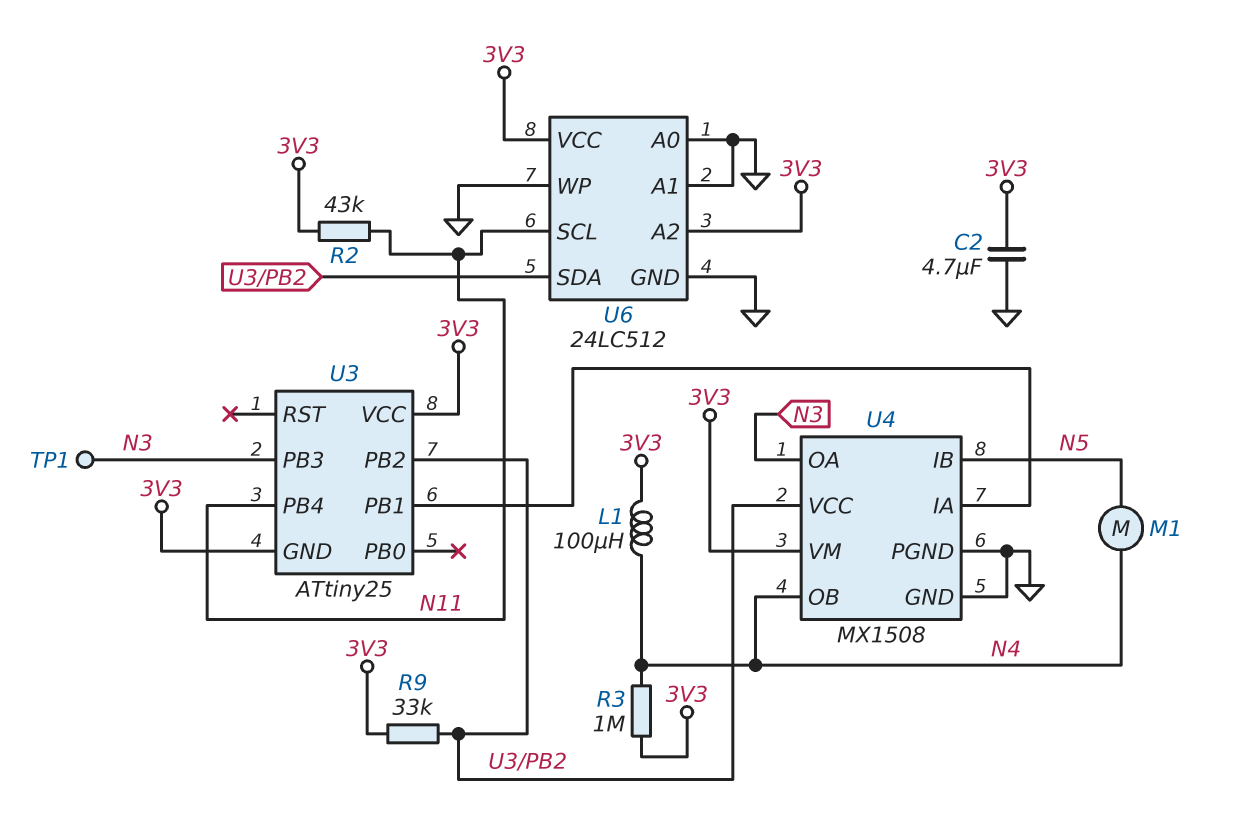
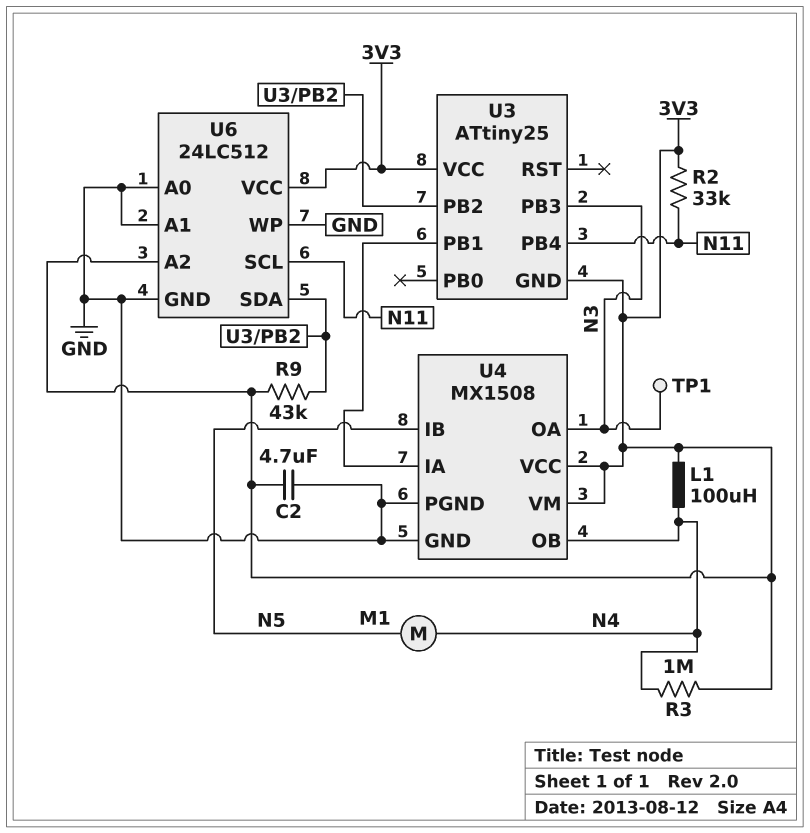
R2: 43k (3V3, N11) -> 33k (3V3, N11)
R9: 33k (3V3, U3/PB2) -> 43k (3V3, U3/PB2)
U4 pin VCC: U3/PB2 -> 3V3

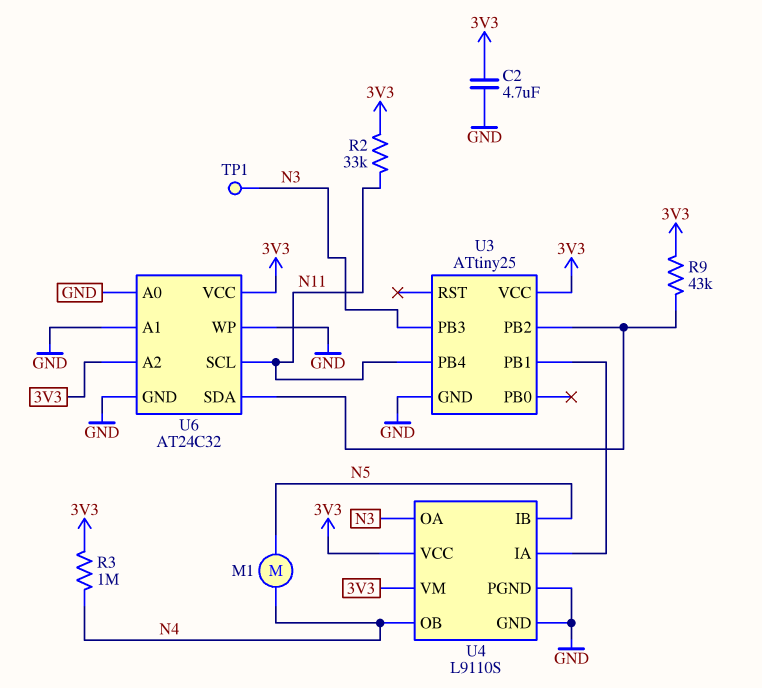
L1: 100uH (3V3, N4) -> none
U3 pin GND: 3V3 -> GND
U4: MX1508 -> L9110S
U6: 24LC512 -> AT24C32

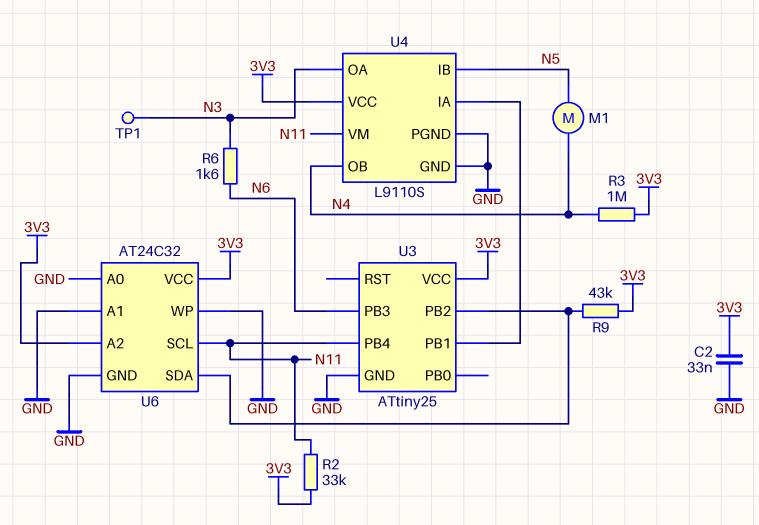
C2: 4.7uF (3V3, GND) -> 33nF (3V3, GND)
R6: none -> 1.6k (N3, N6)
U3 pin PB3: N3 -> N6
U4 pin VM: 3V3 -> N11

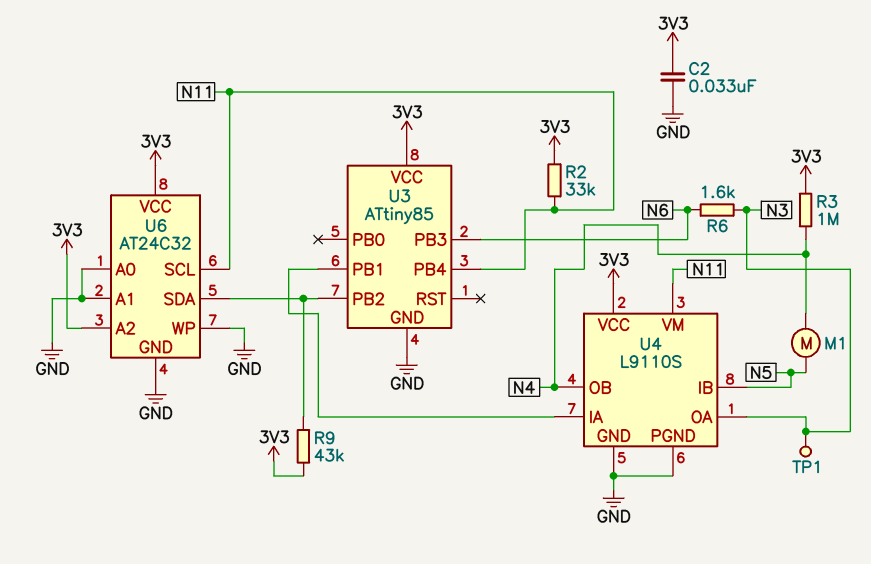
U3: ATtiny25 -> ATtiny85

